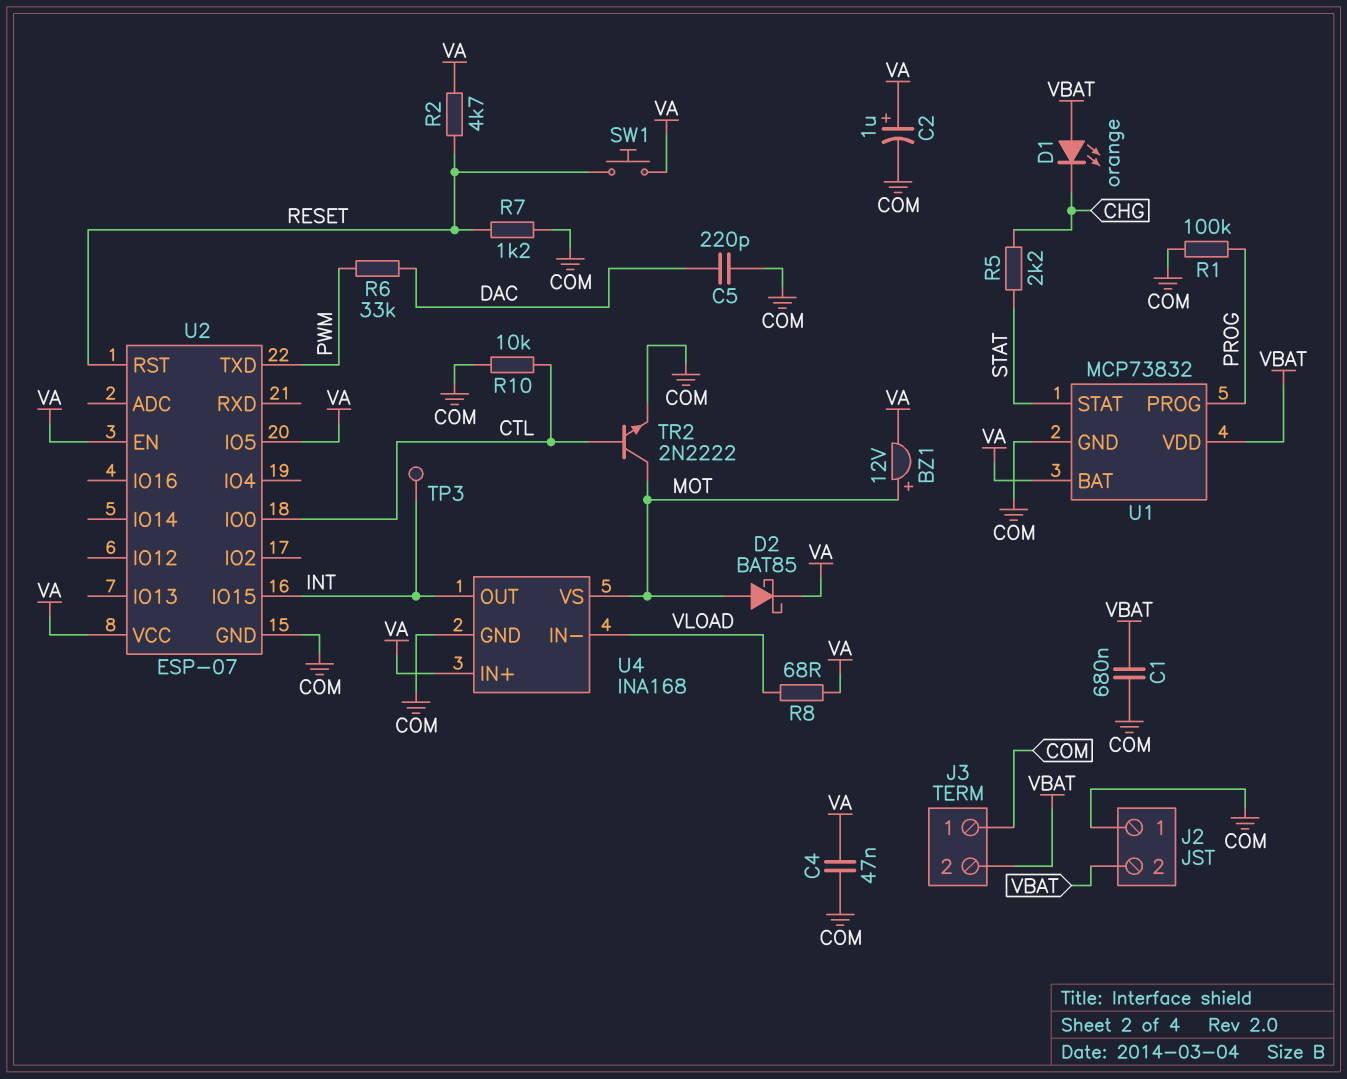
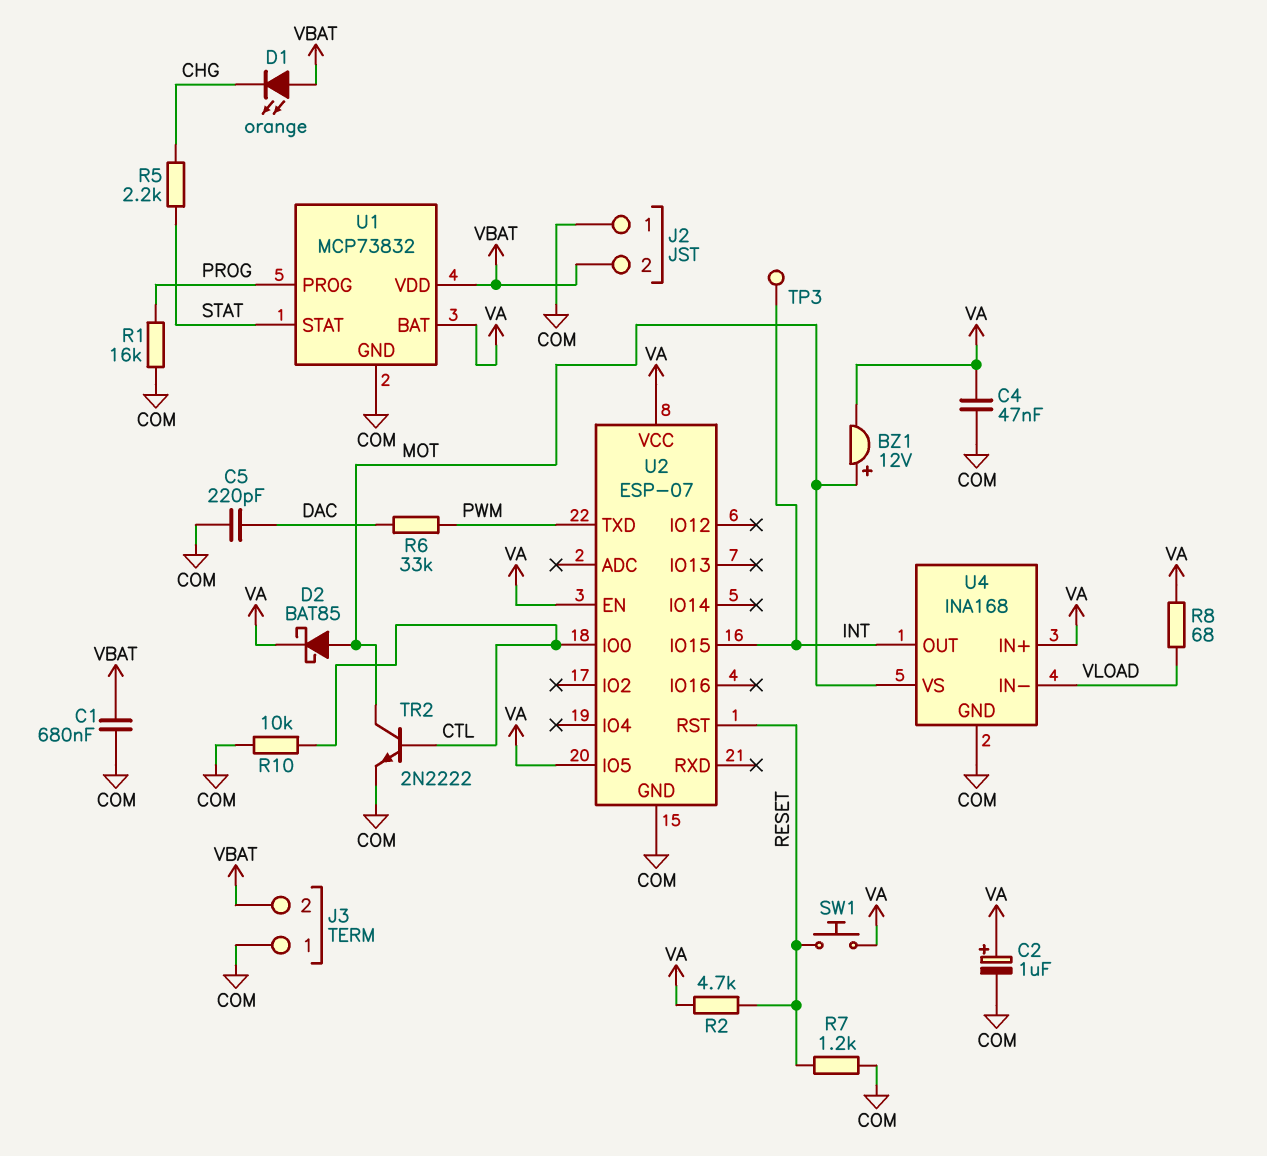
R1: 100k (COM, PROG) -> 16k (COM, PROG)

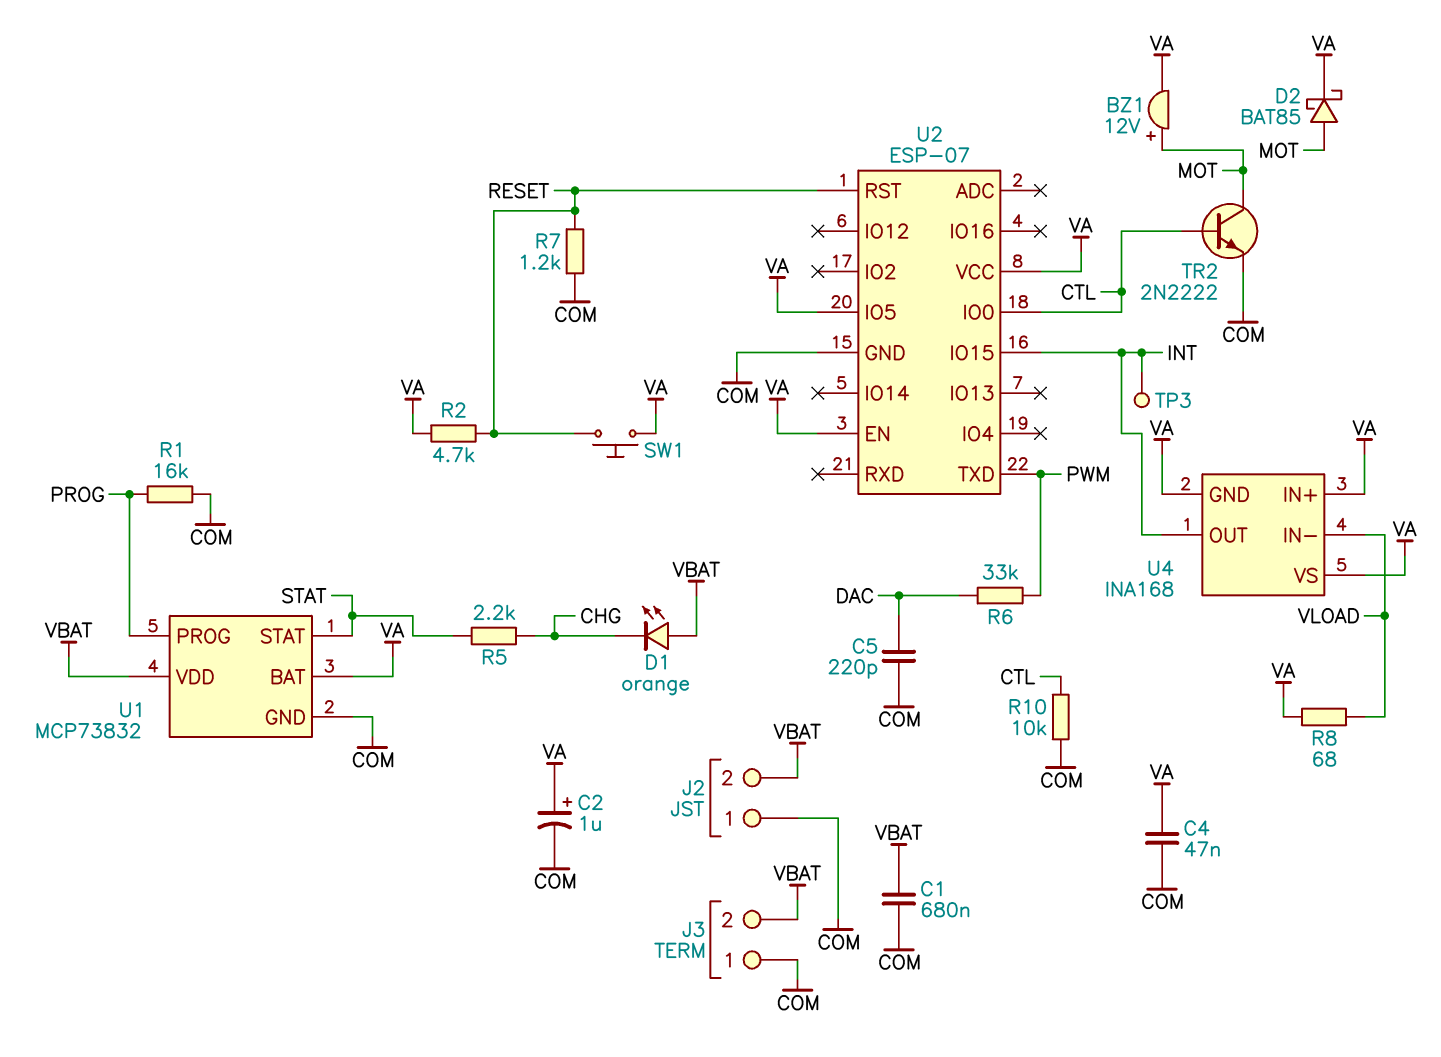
U4 pin GND: COM -> VA
U4 pin VS: MOT -> VA

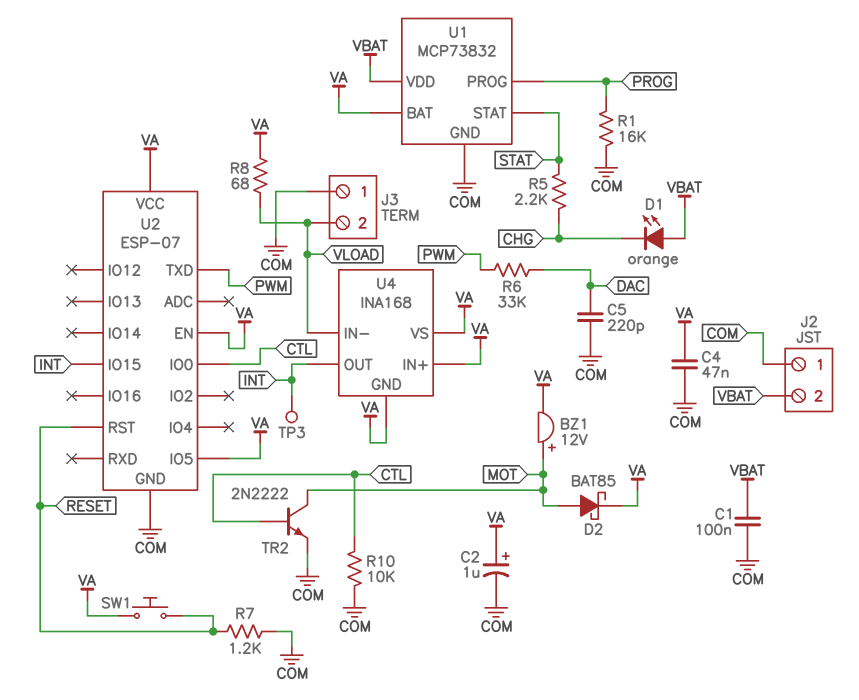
C1: 680nF (COM, VBAT) -> 100nF (COM, VBAT)
J3 pin 2: VBAT -> VLOAD
R2: 4.7k (RESET, VA) -> none

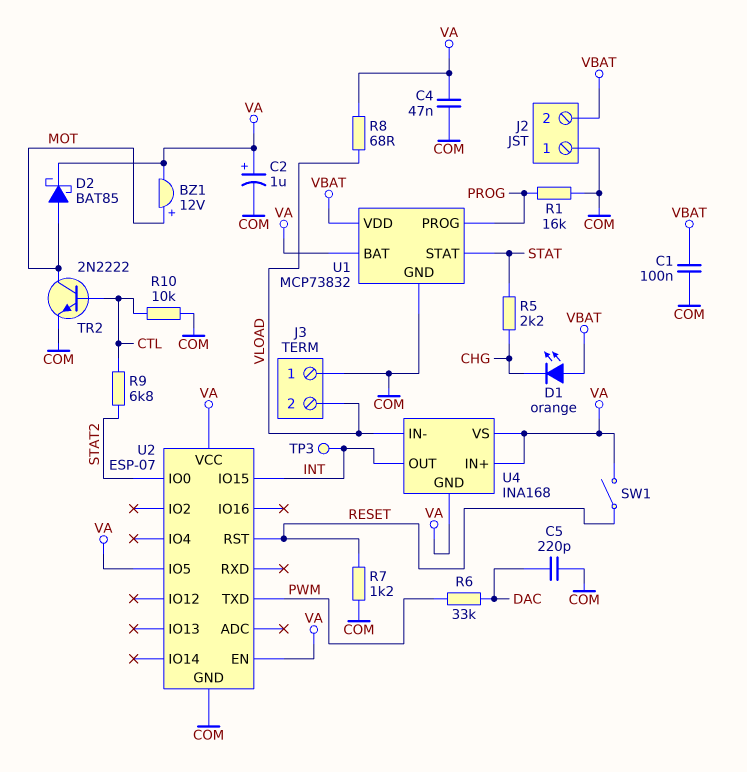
R9: none -> 6.8k (CTL, STAT2)
SW1: button (RESET, VA) -> switch (RESET, VA)
U2 pin IO0: CTL -> STAT2

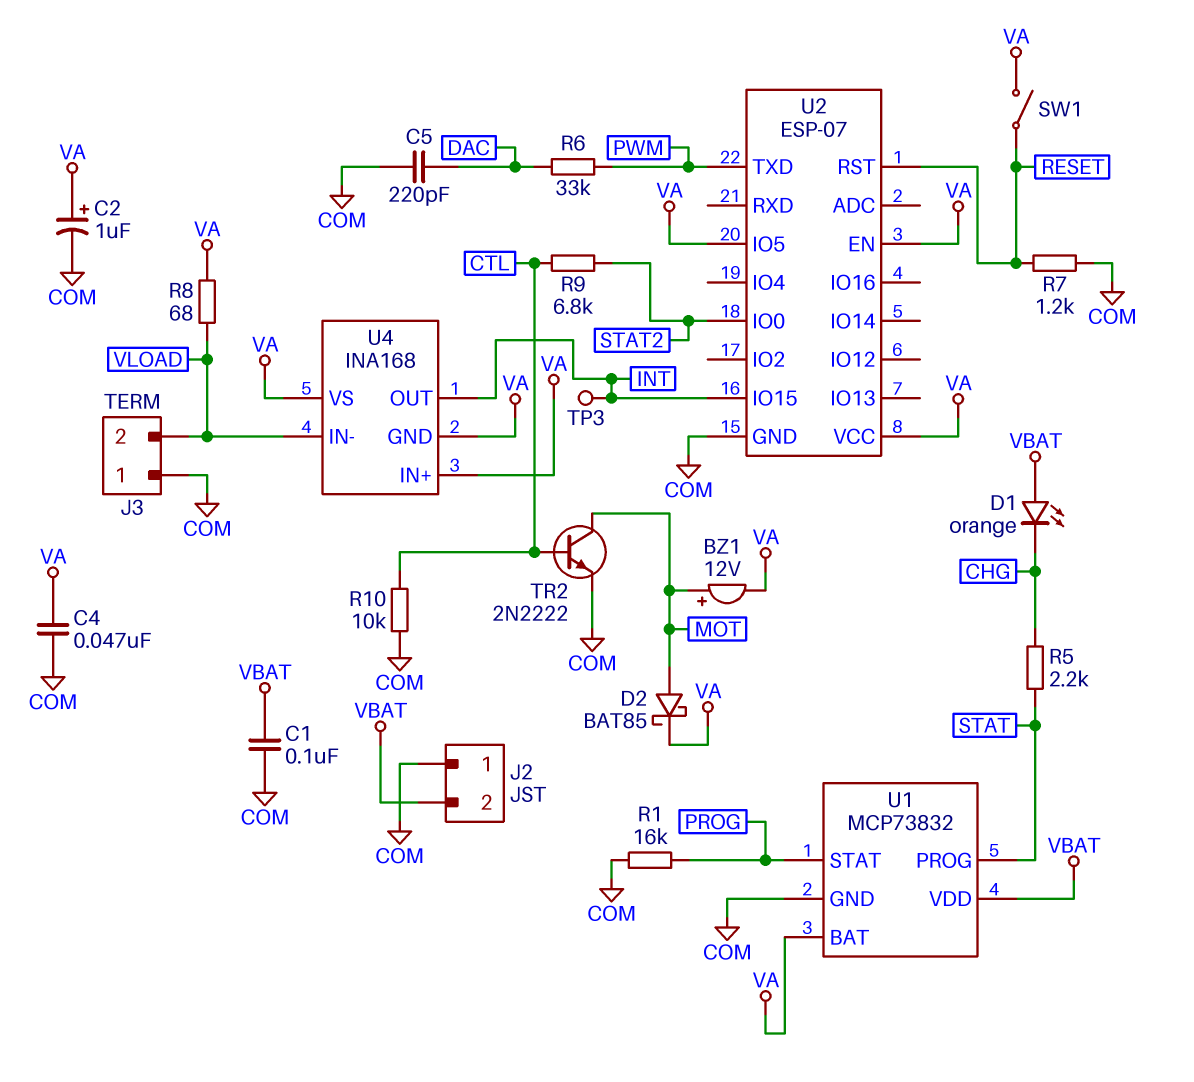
U1 pin PROG: PROG -> STAT
U1 pin STAT: STAT -> PROG

